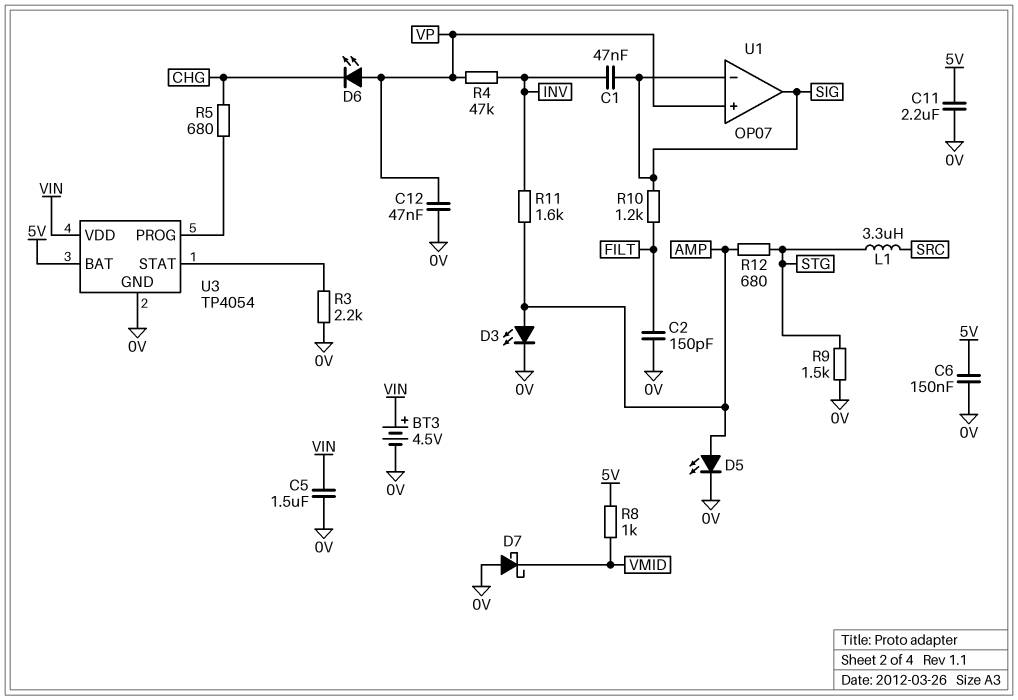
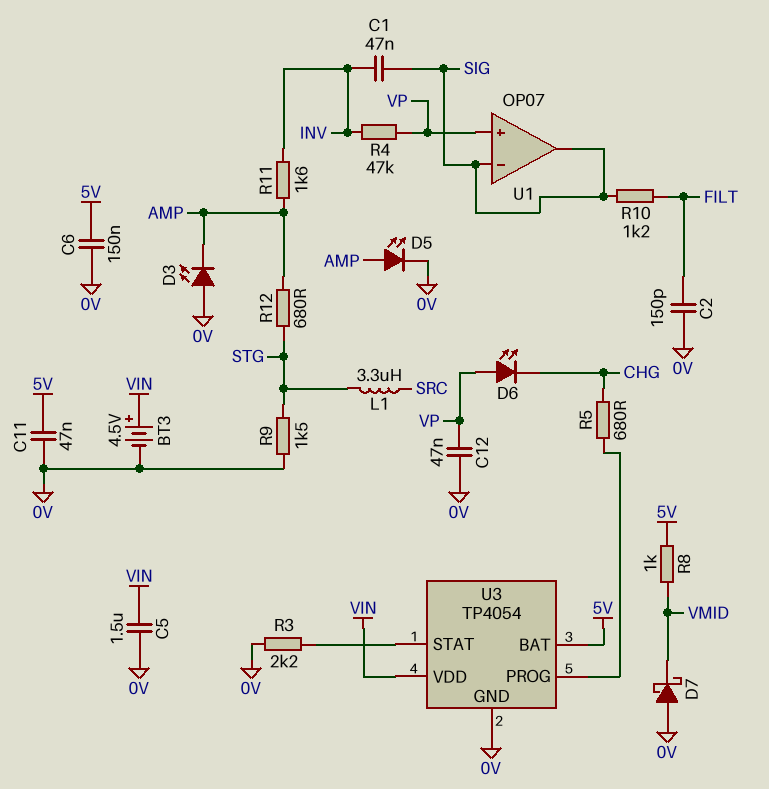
C11: 2.2uF (0V, 5V) -> 47nF (0V, 5V)
D3: LED (A AMP, K 0V) -> LED (A 0V, K AMP)

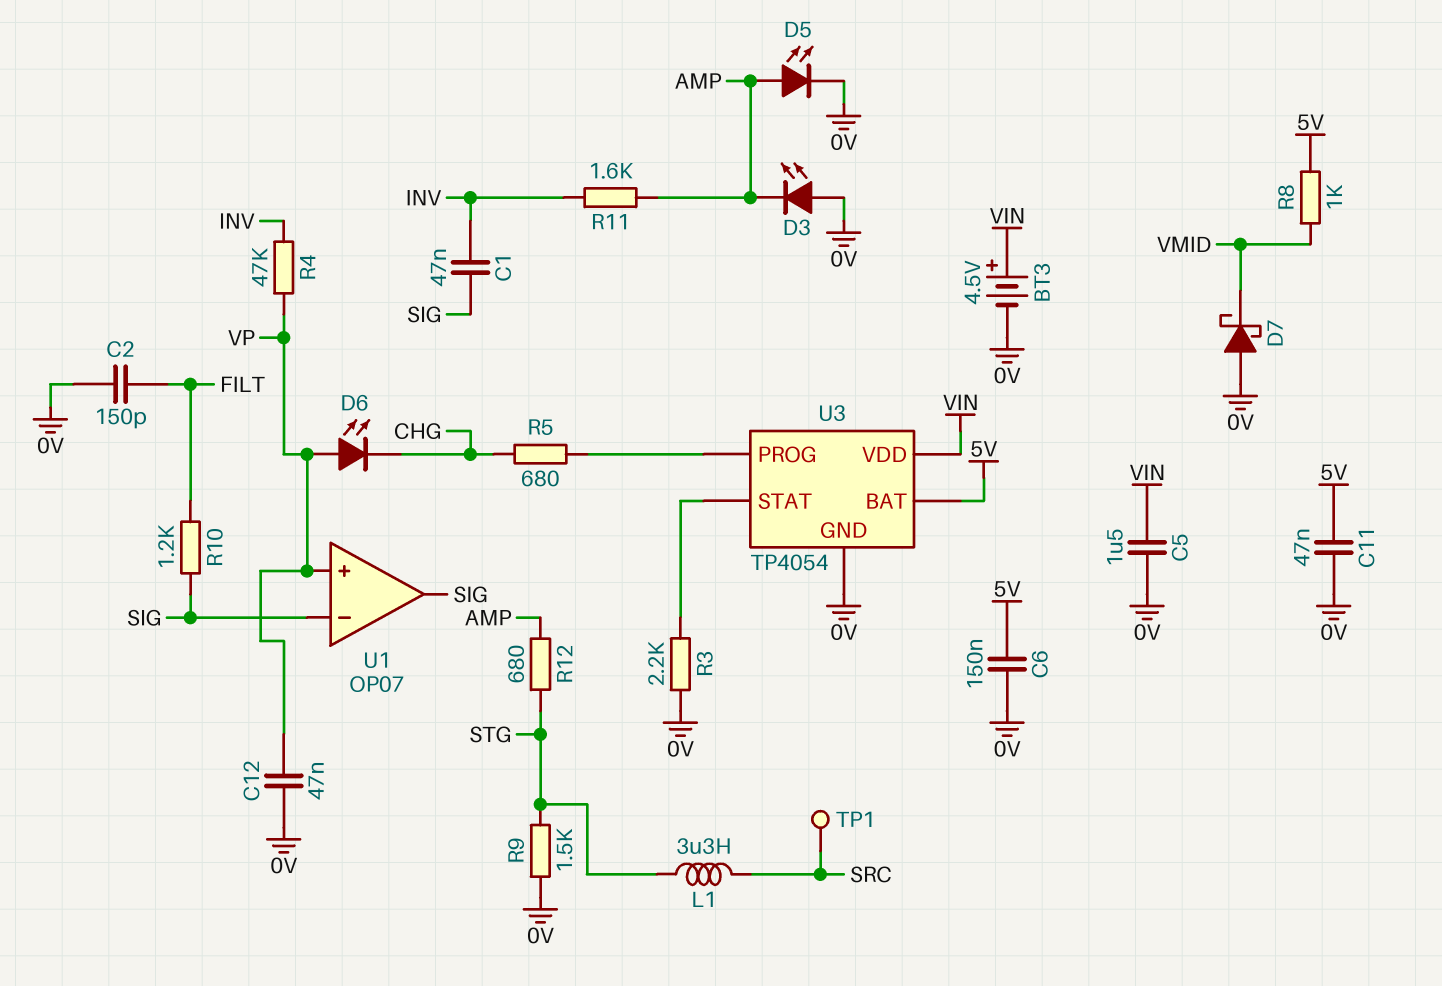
TP1: none -> test point (SRC)

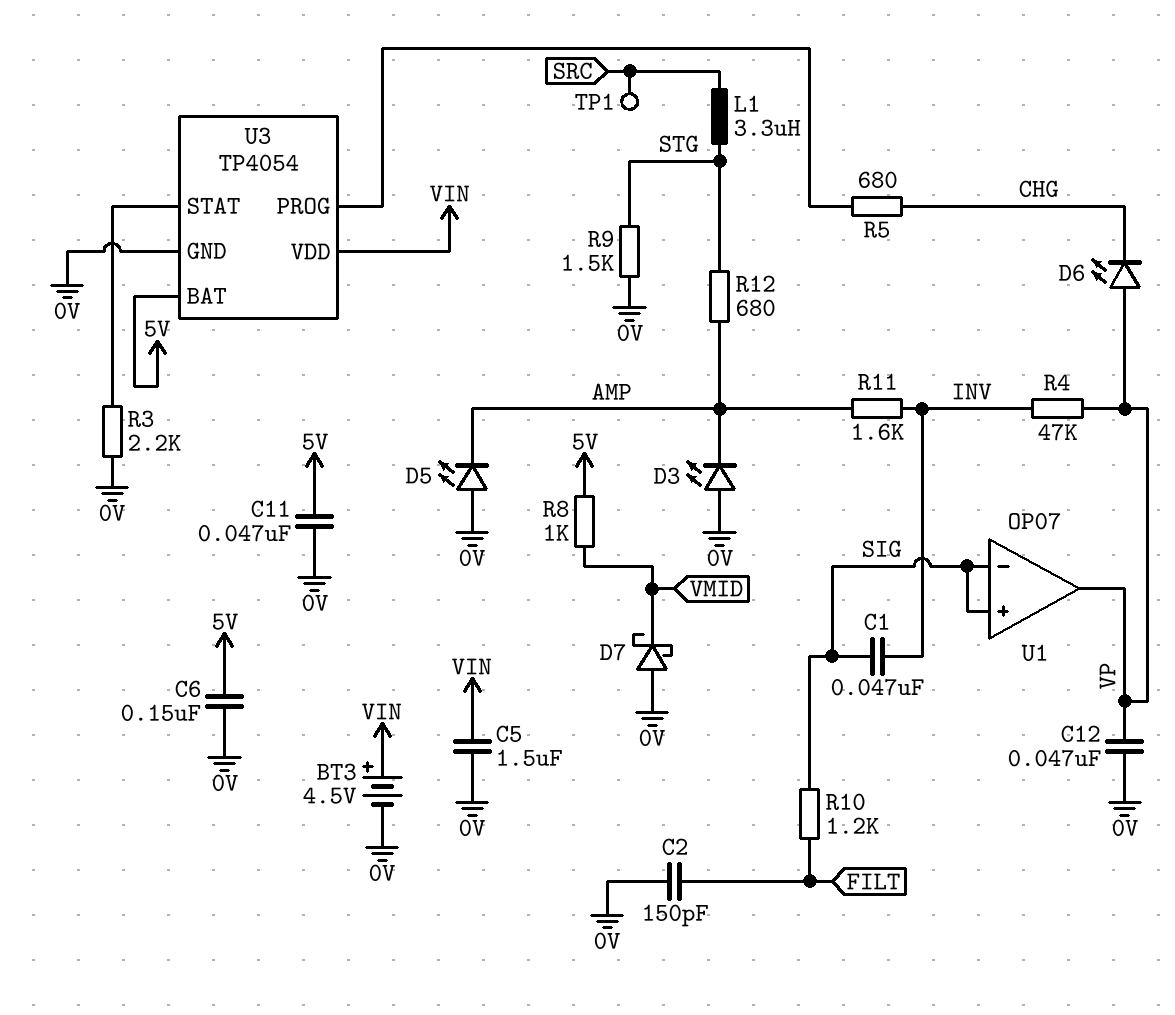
D5: LED (A AMP, K 0V) -> LED (A 0V, K AMP)
U1 pin in+: VP -> SIG
U1 pin out: SIG -> VP

